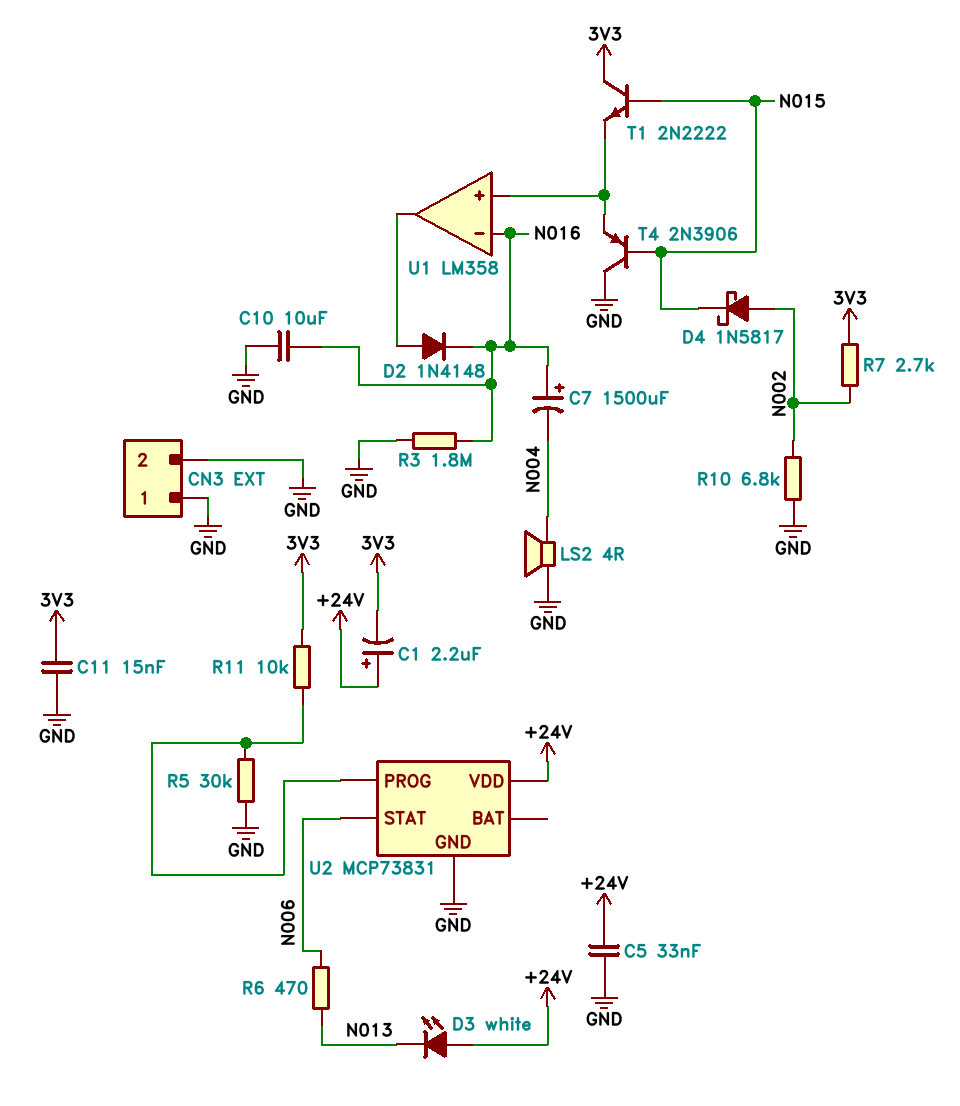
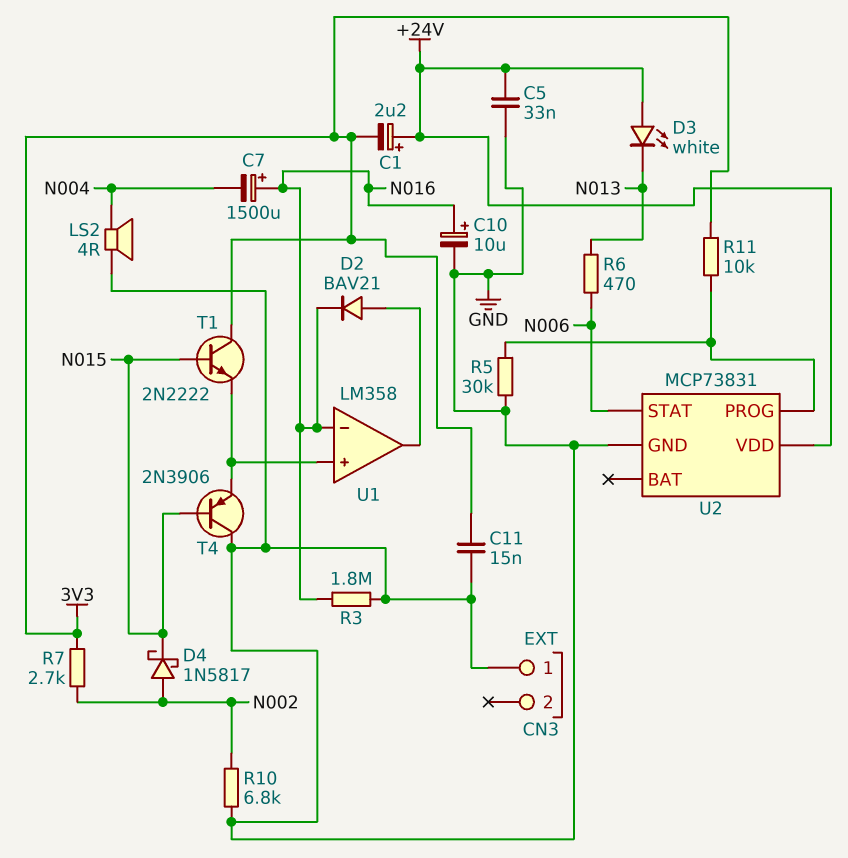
C10: 10uF (GND, N016) -> 10uF (plus N016, minus GND)
CN3 pin 2: GND -> none
D2: diode 1N4148 (A U1/out, K N016) -> diode BAV21 (A U1/out, K N016)

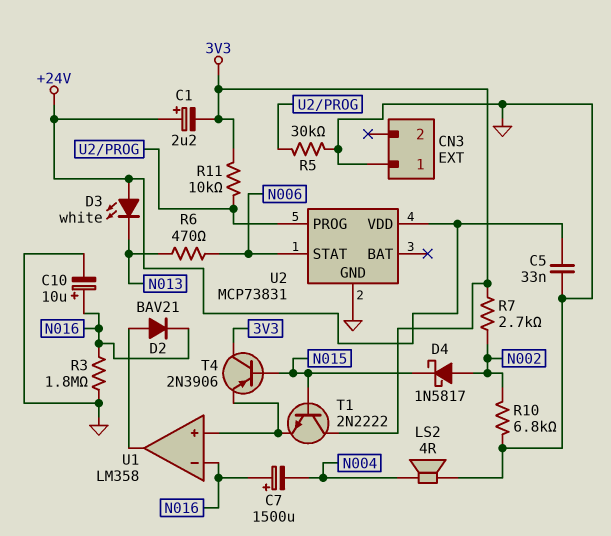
C11: 15nF (3V3, GND) -> none
T4: PNP 2N3906 (B N015, C GND, E U1/in+) -> PNP 2N3906 (B N015, C 3V3, E U1/in+)

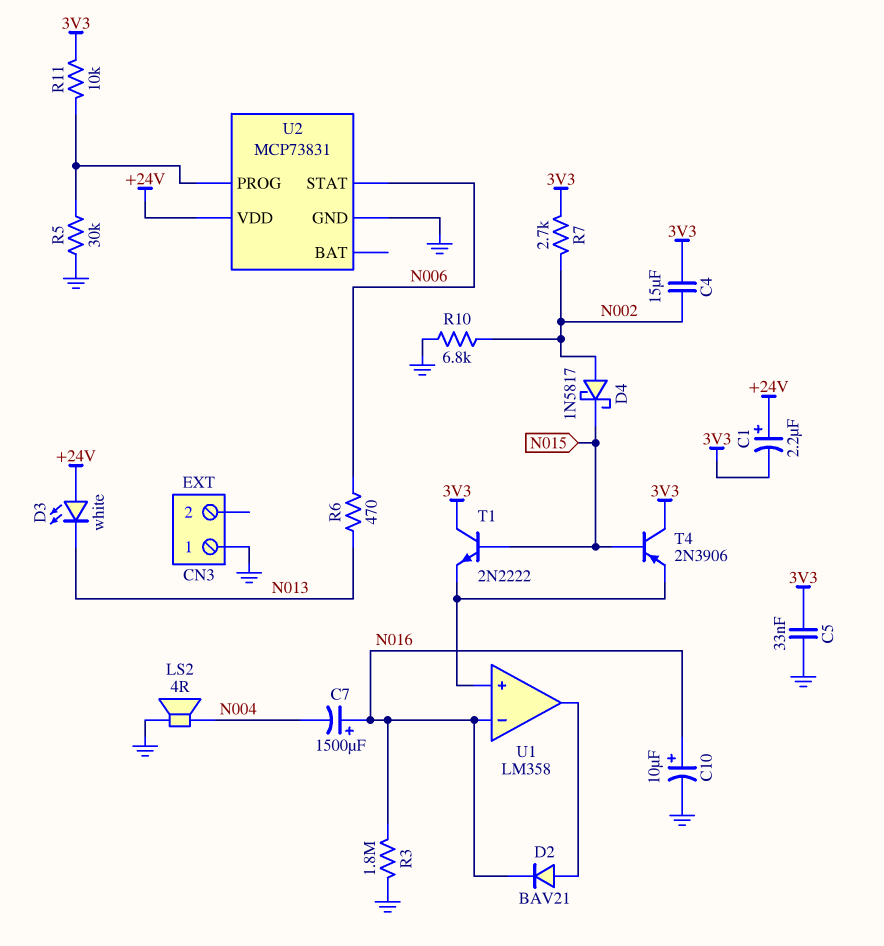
C4: none -> 15uF (3V3, N002)
C5: 33nF (+24V, GND) -> 33nF (3V3, GND)

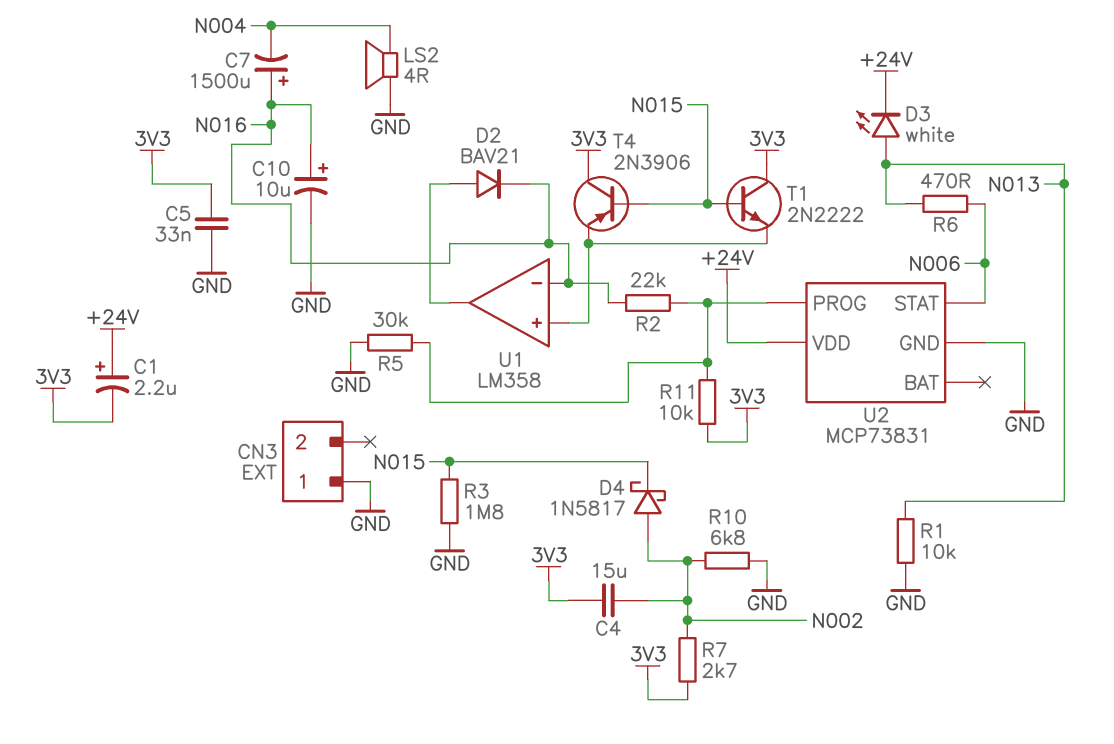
D3: LED white (A +24V, K N013) -> LED white (A N013, K +24V)
R1: none -> 10k (GND, N013)
R2: none -> 22k (N016, U2/PROG)
R3: 1.8M (GND, N016) -> 1.8M (GND, N015)

